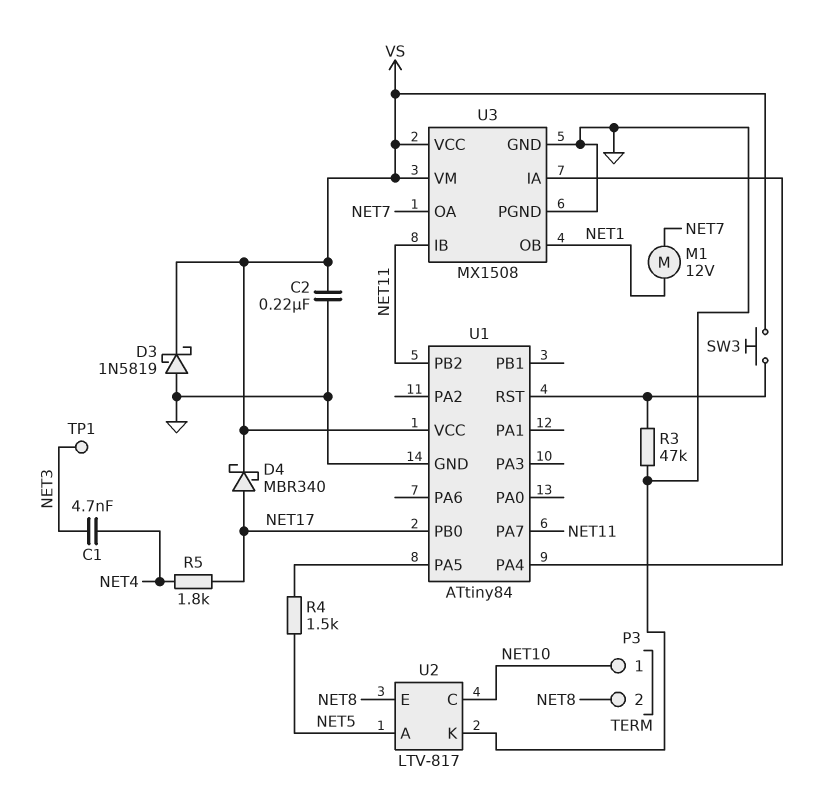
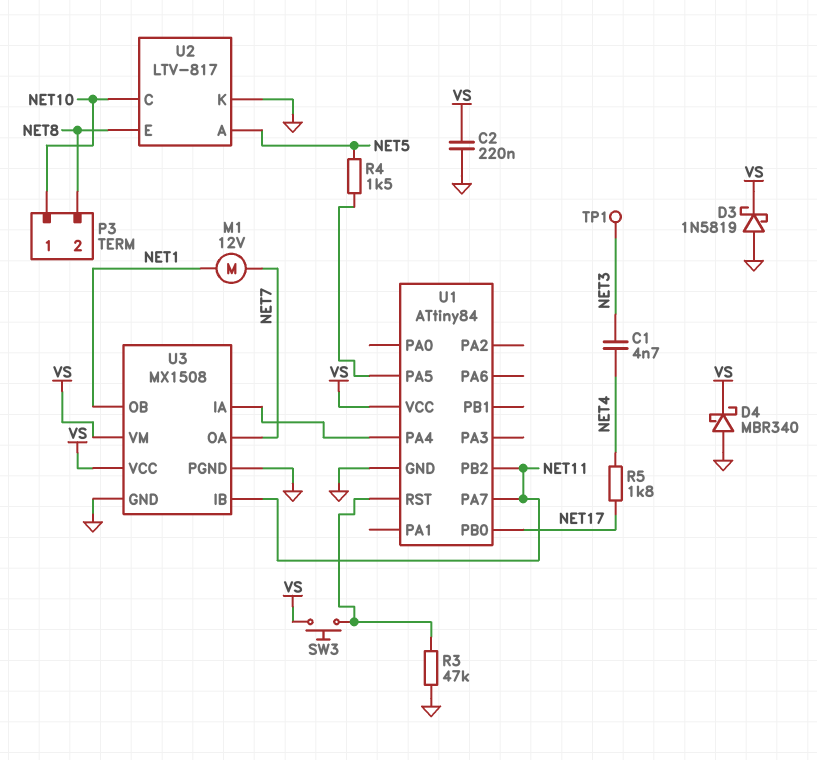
D4: schottky MBR340 (A NET17, K VS) -> schottky MBR340 (A GND, K VS)

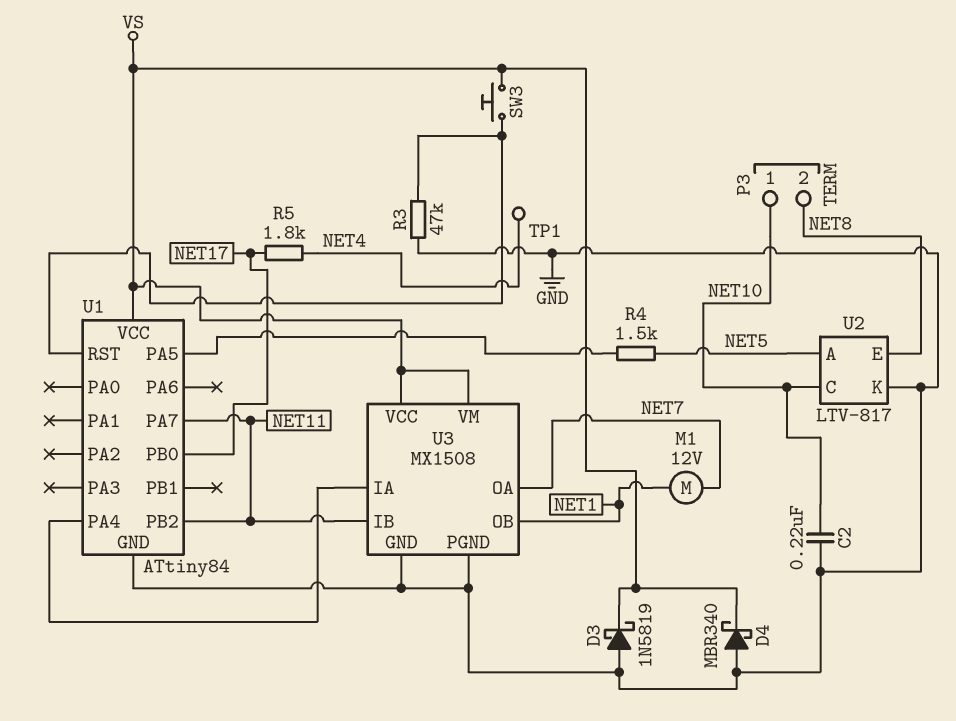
C1: 4.7nF (NET3, NET4) -> none
C2: 220nF (GND, VS) -> 220nF (GND, NET10)
TP1: test point (NET3) -> test point (NET4)

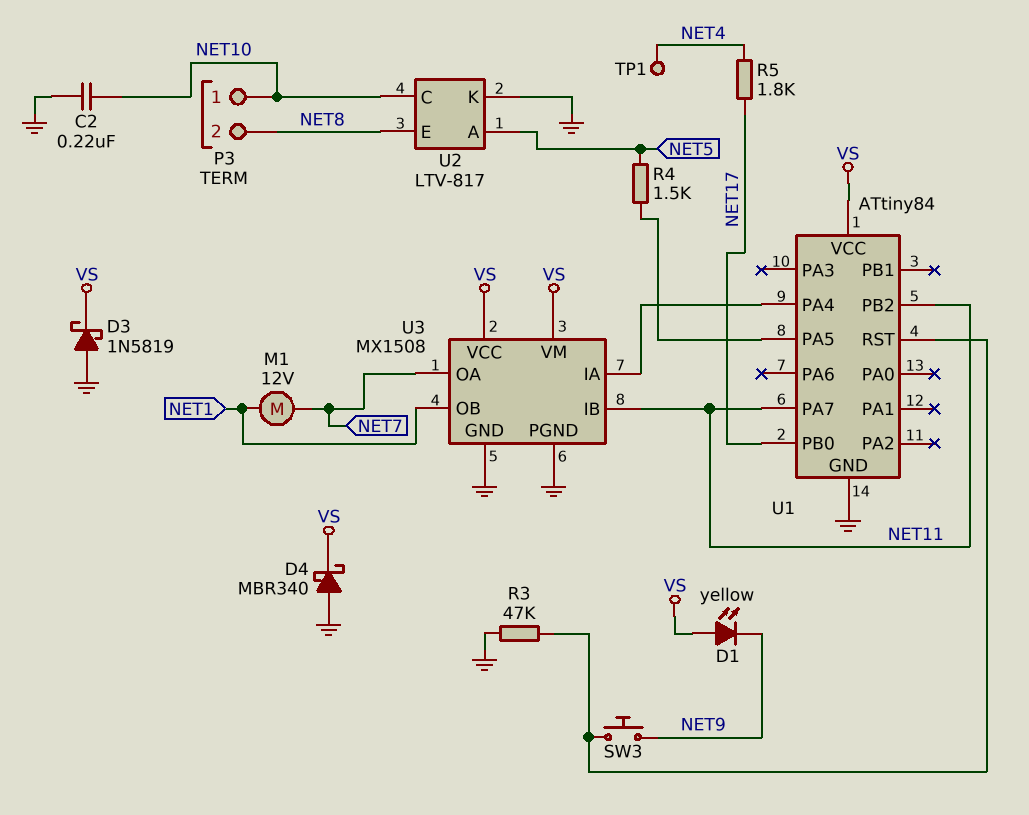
D1: none -> LED yellow (A VS, K NET9)
SW3: button (U1/RST, VS) -> button (NET9, U1/RST)

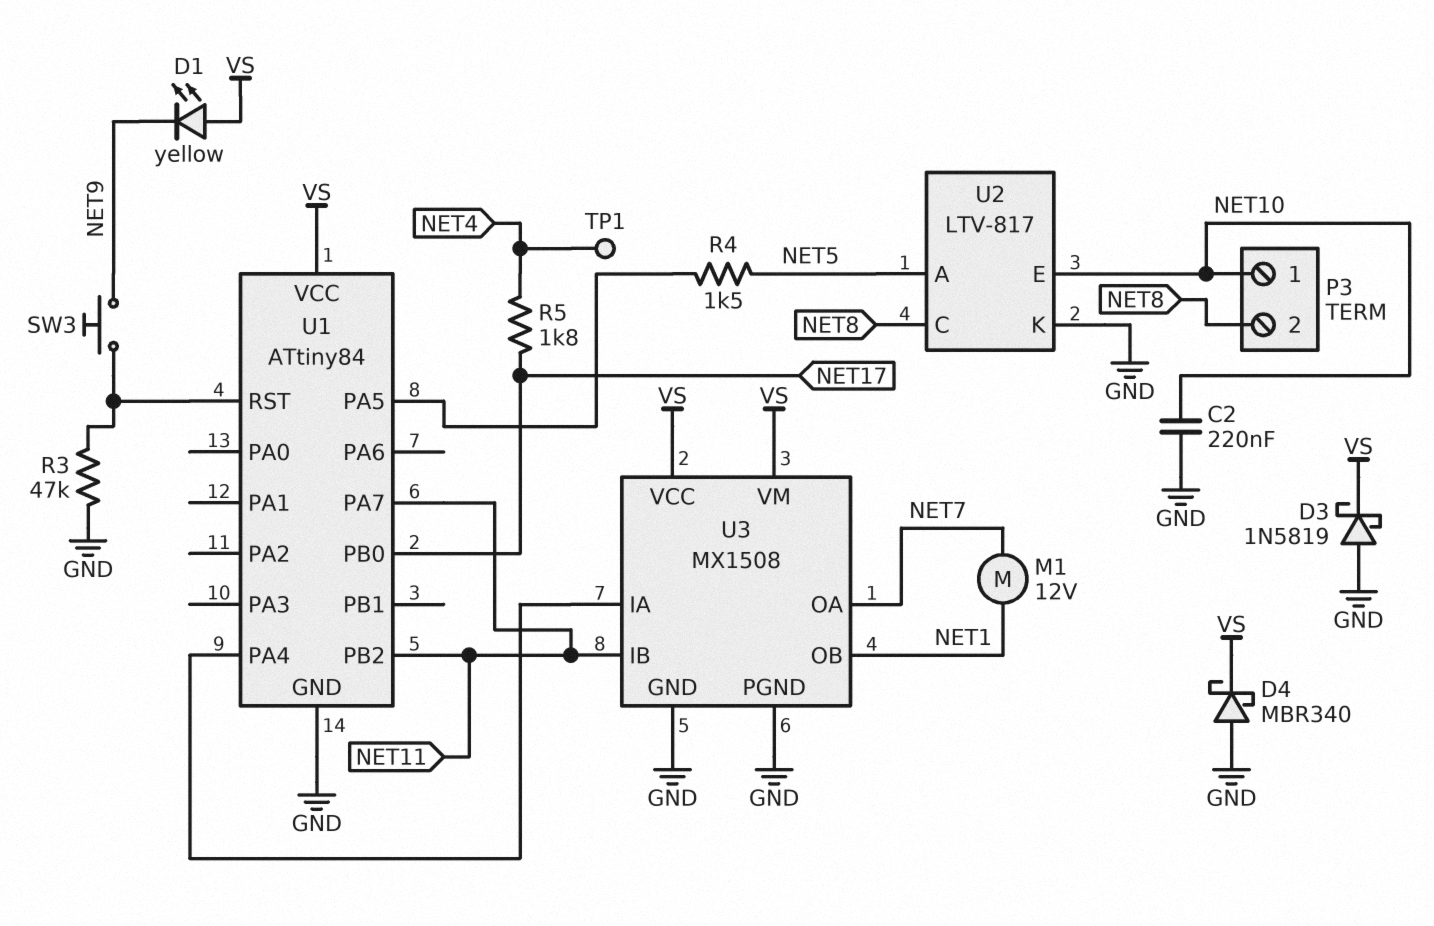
U2 pin C: NET10 -> NET8
U2 pin E: NET8 -> NET10

